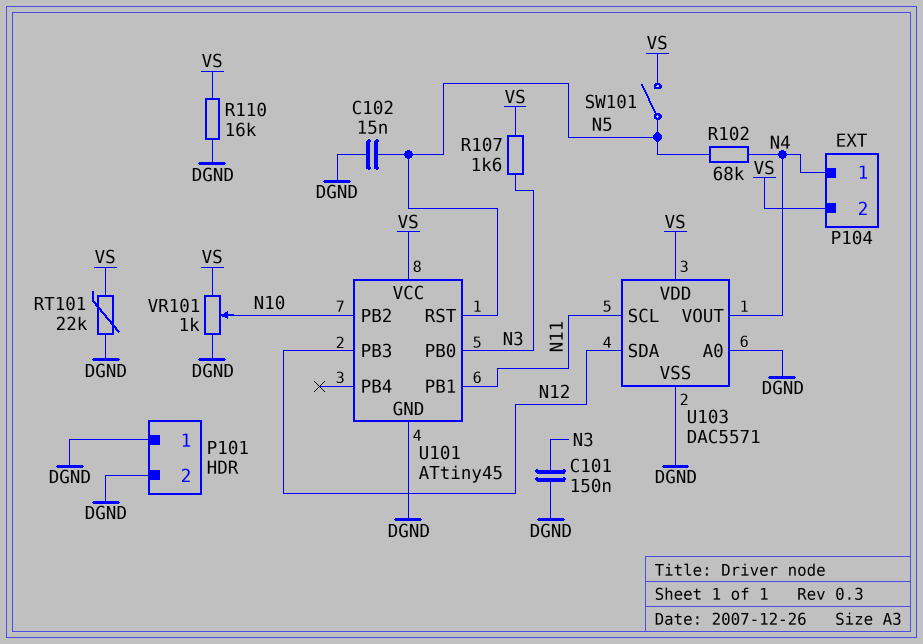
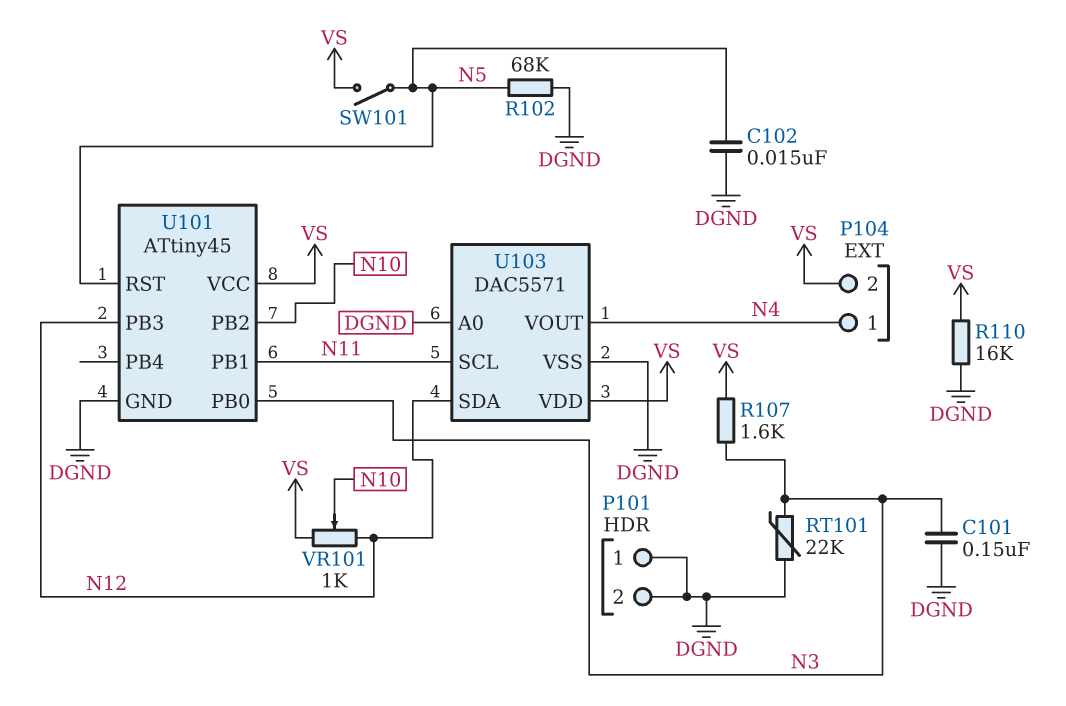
R102: 68k (N4, N5) -> 68k (DGND, N5)
RT101: 22k (DGND, VS) -> 22k (DGND, N3)
VR101: 1k (DGND, VS, wiper N10) -> 1k (N12, VS, wiper N10)

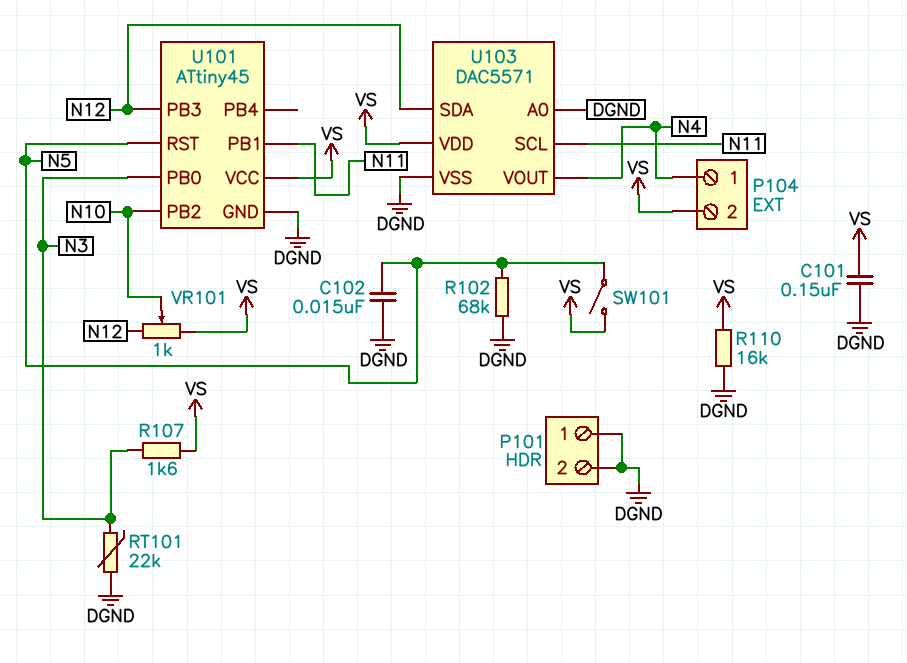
C101: 150nF (DGND, N3) -> 150nF (DGND, VS)

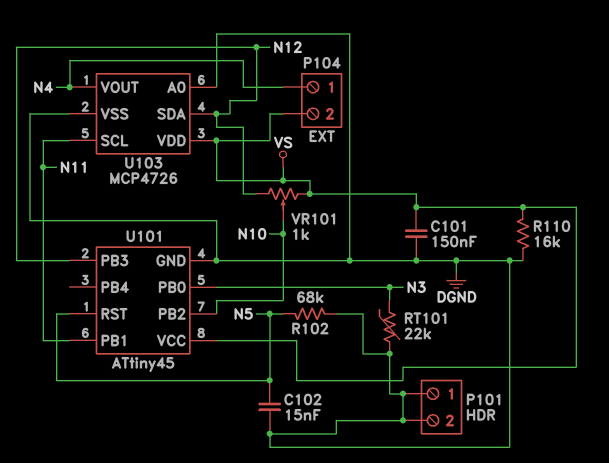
R107: 1.6k (N3, VS) -> none
SW101: switch (N5, VS) -> none
U103: DAC5571 -> MCP4726

